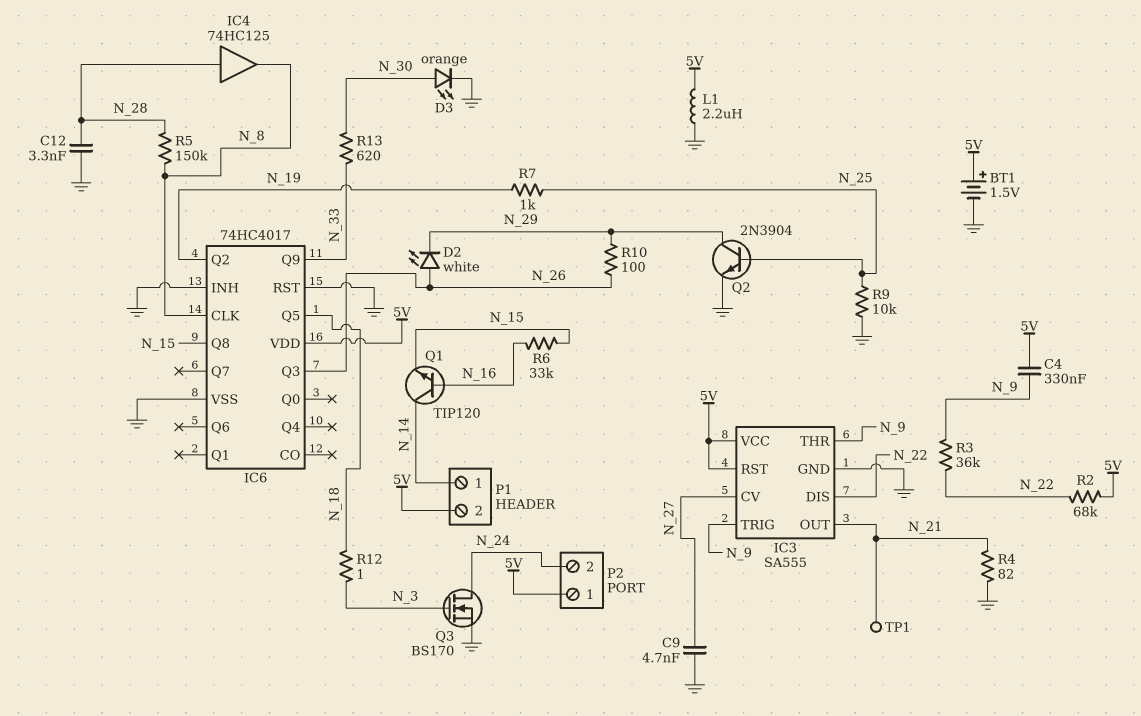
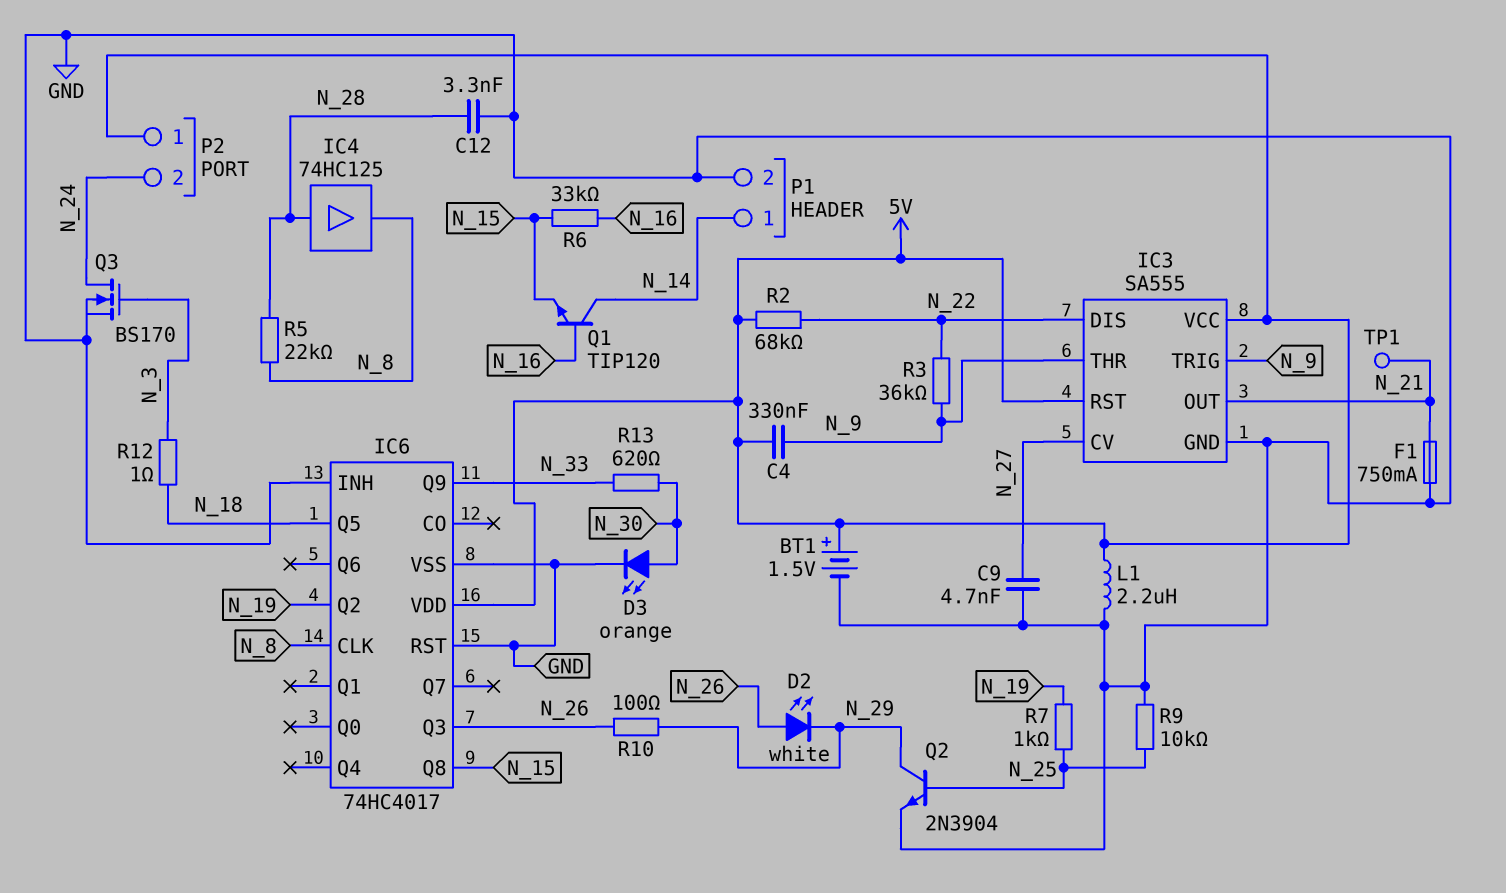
F1: none -> 750mA (GND, N_21)
P1 pin 2: 5V -> GND
R4: 82 (GND, N_21) -> none
R5: 150k (N_8, N_28) -> 22k (N_8, N_28)

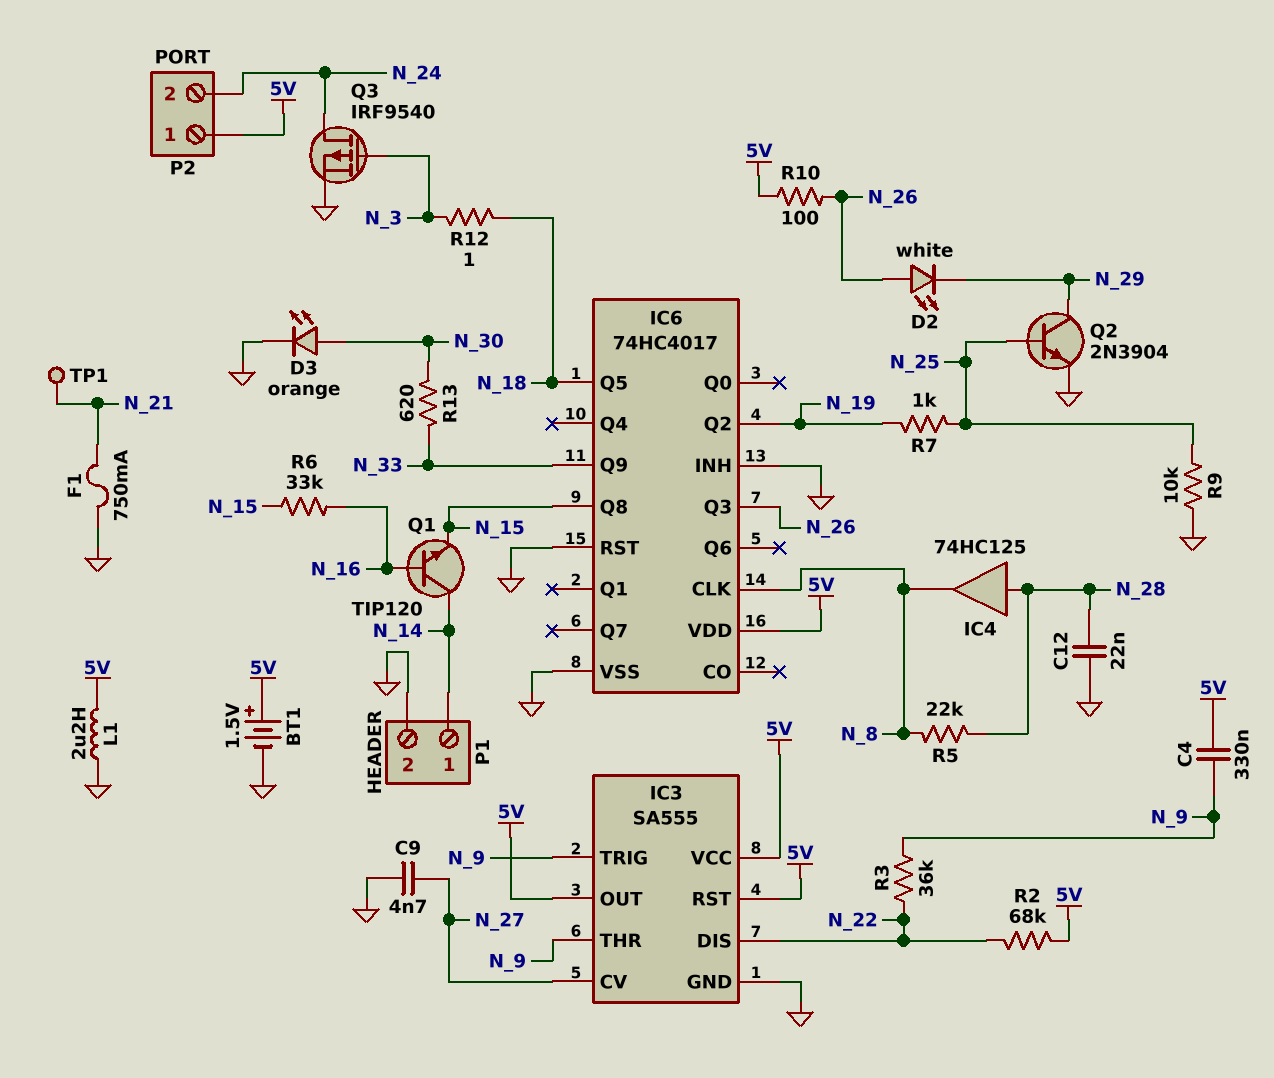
C12: 3.3nF (GND, N_28) -> 22nF (GND, N_28)
IC3 pin OUT: N_21 -> 5V
Q3: NMOS BS170 (G N_3, D N_24, S GND) -> PMOS IRF9540 (G N_3, D N_24, S GND)
R10: 100 (N_26, N_29) -> 100 (5V, N_26)

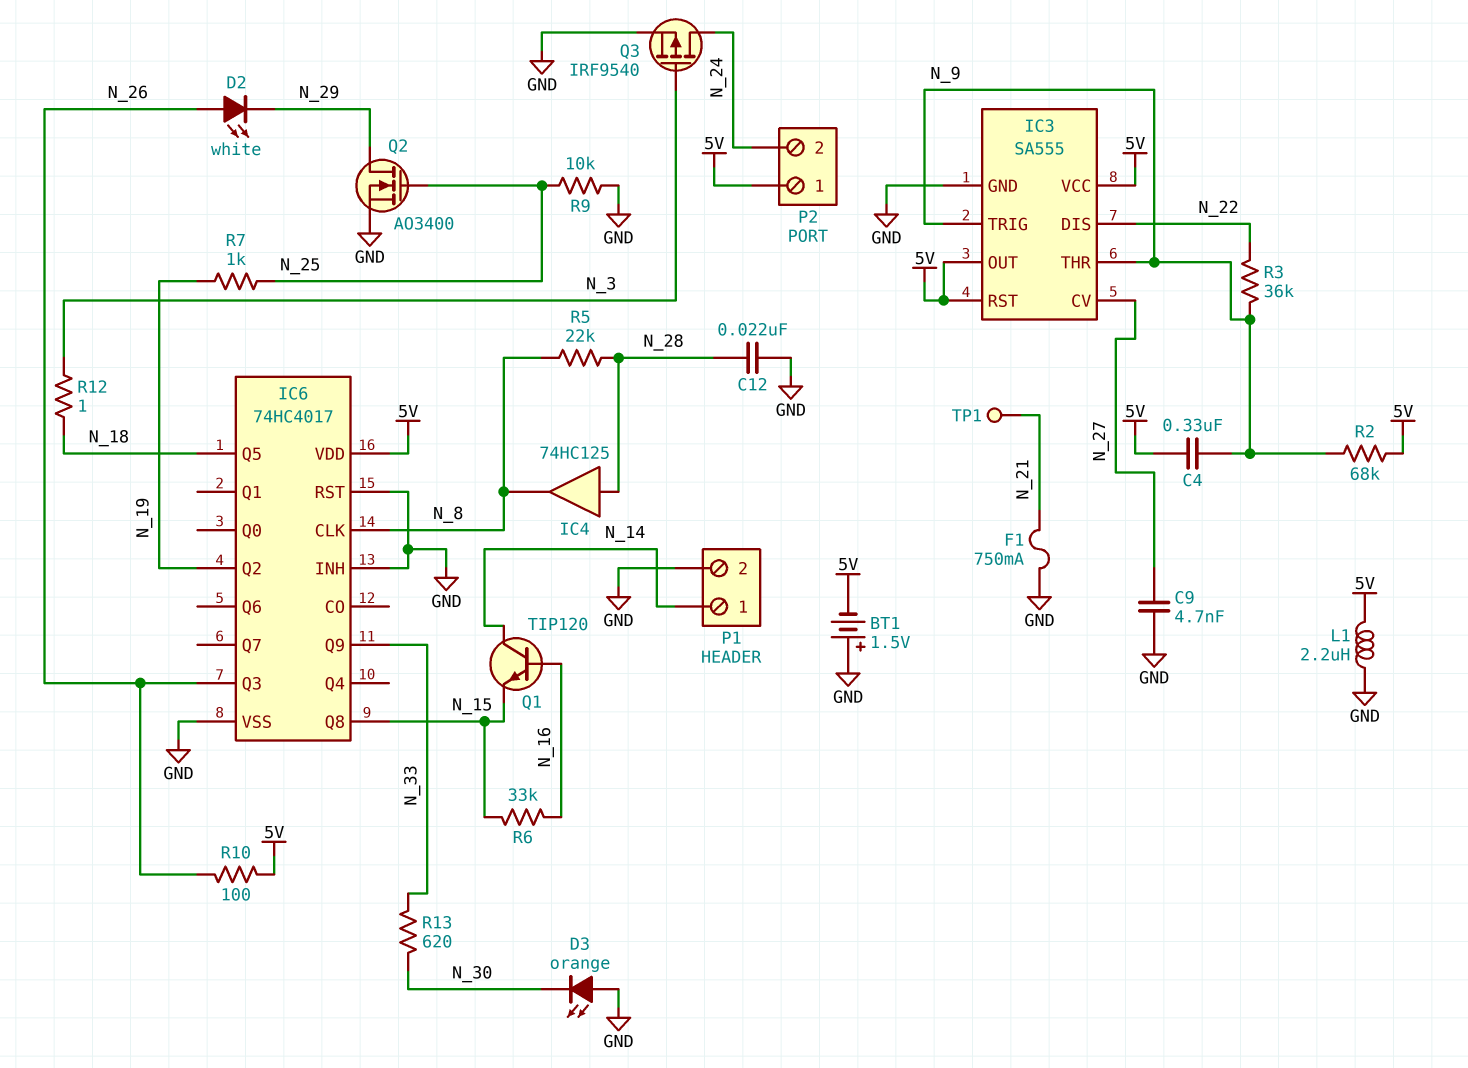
BT1: 1.5V (plus 5V, minus GND) -> 1.5V (plus GND, minus 5V)
D3: LED orange (A N_30, K GND) -> LED orange (A GND, K N_30)
Q2: NPN 2N3904 (B N_25, C N_29, E GND) -> NMOS AO3400 (G N_25, D N_29, S GND)
R2: 68k (5V, N_22) -> 68k (5V, N_9)

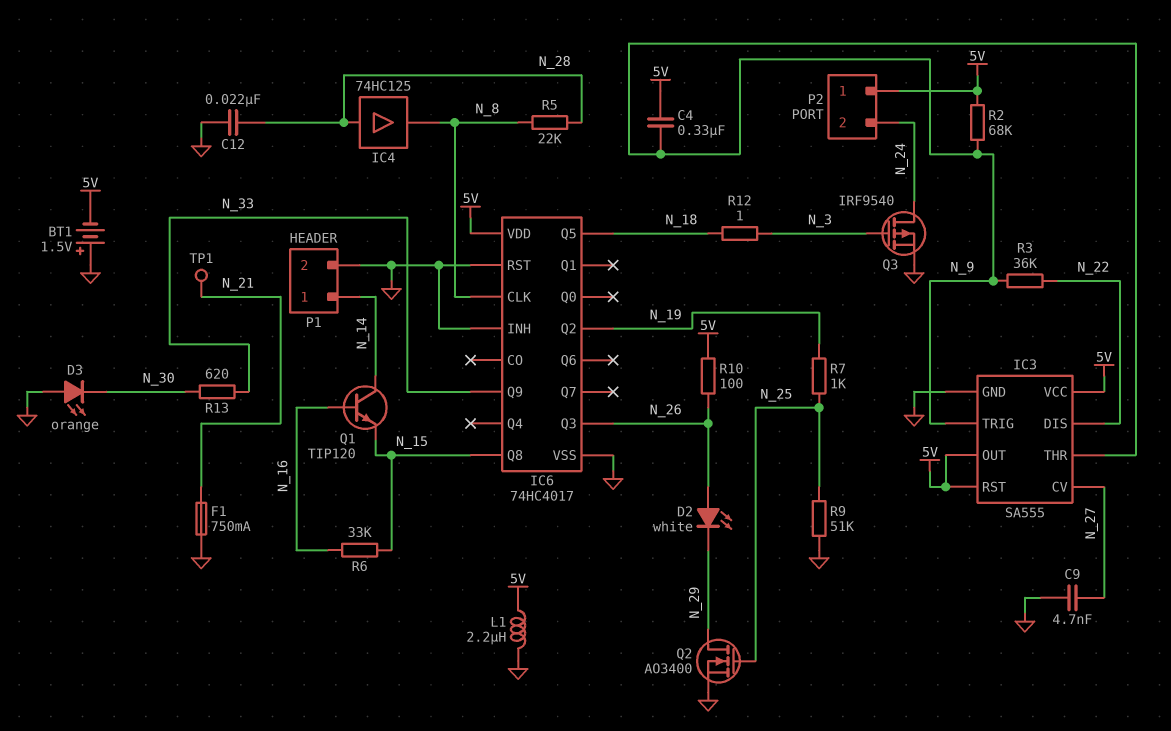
R9: 10k (GND, N_25) -> 51k (GND, N_25)

